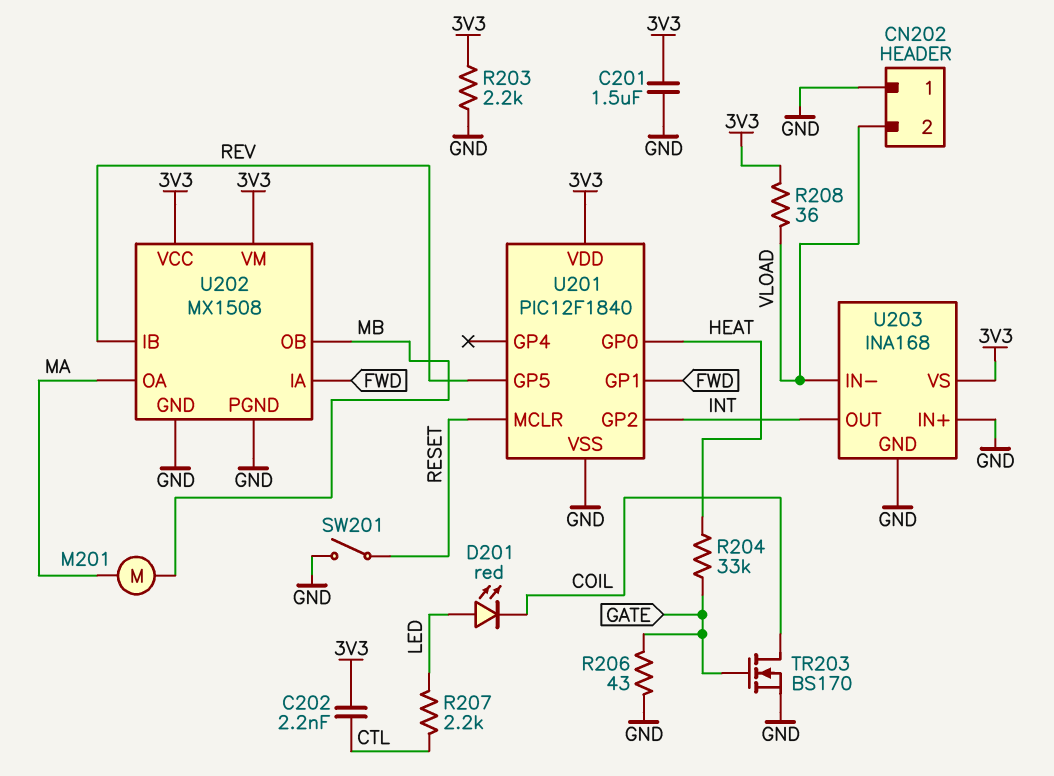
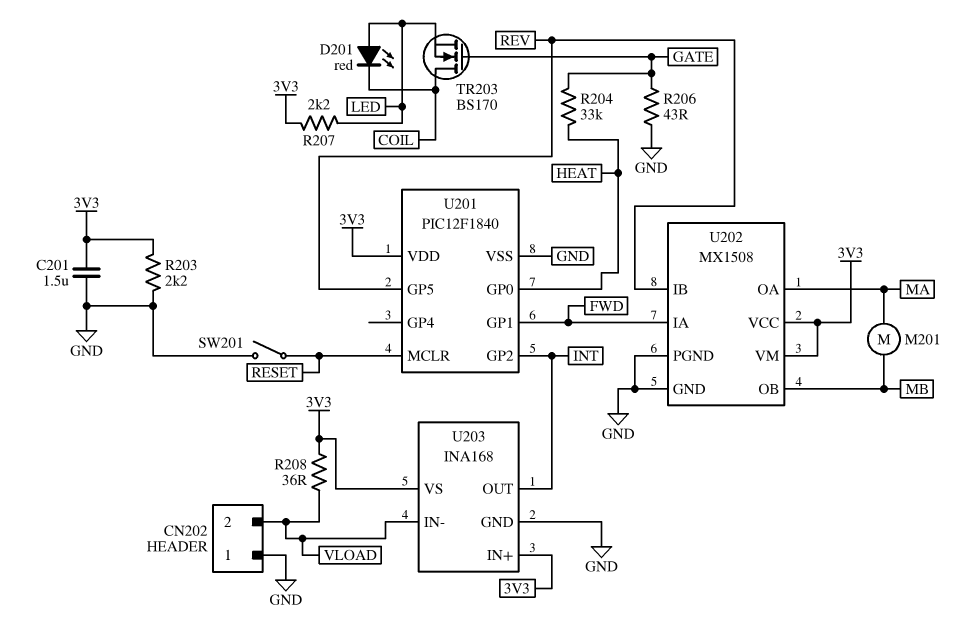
C202: 2.2nF (3V3, CTL) -> none
R207: 2.2k (CTL, LED) -> 2.2k (3V3, LED)
TR203: NMOS BS170 (G GATE, D COIL, S GND) -> NMOS BS170 (G GATE, D COIL, S LED)
U203 pin IN+: GND -> 3V3

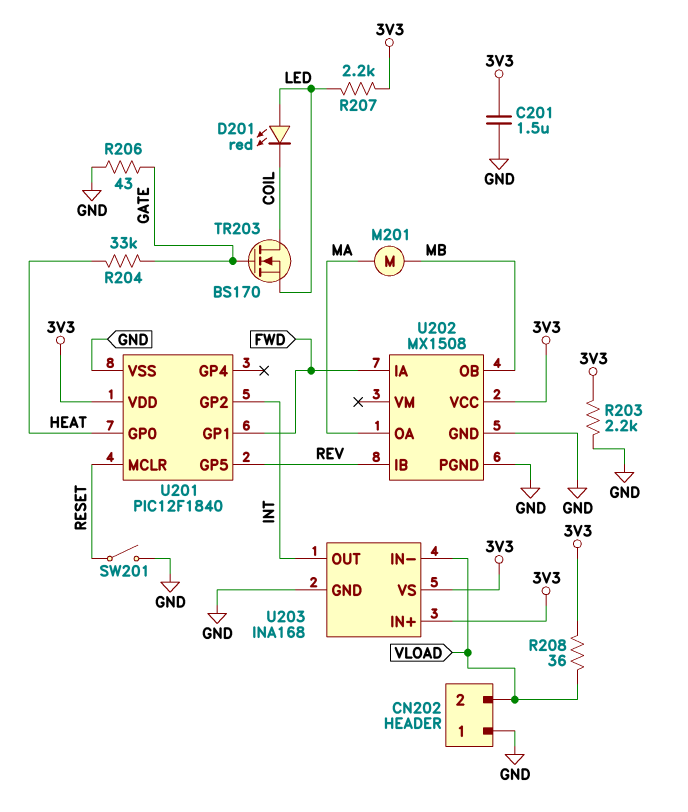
U202 pin VM: 3V3 -> none

